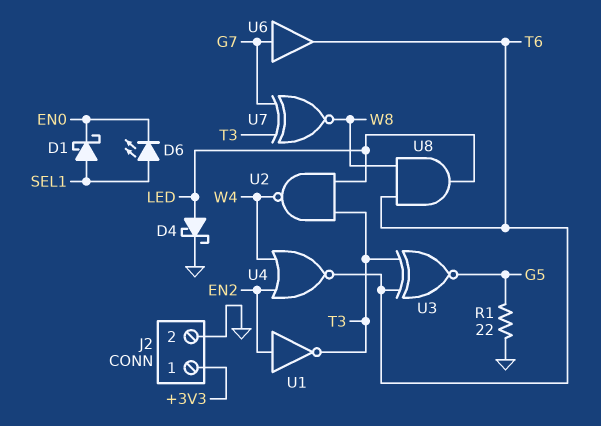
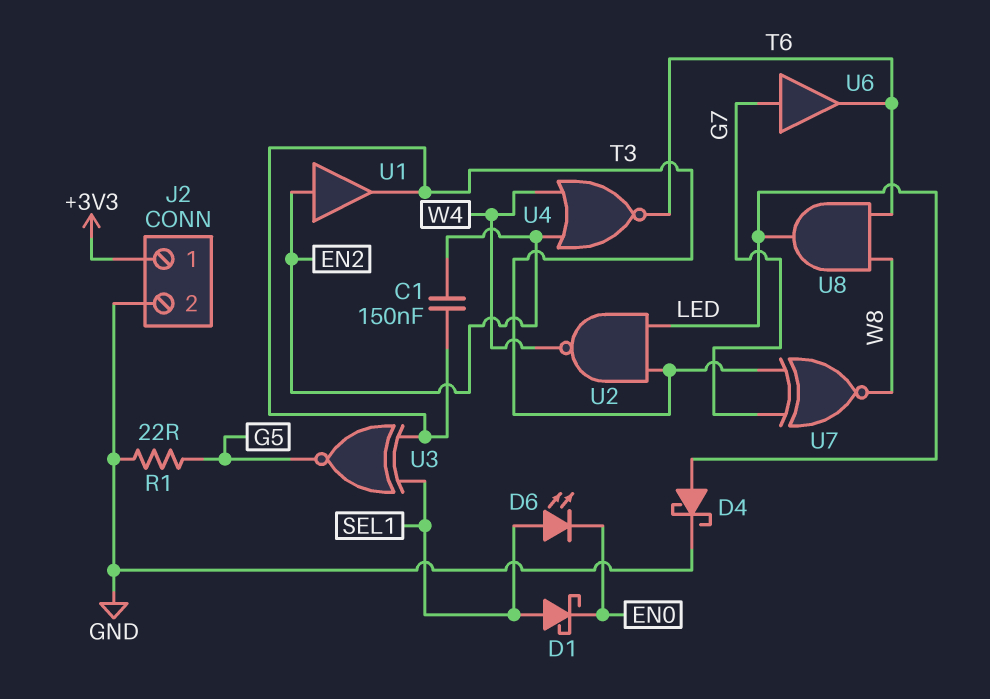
C1: none -> 150nF (EN2, T3)
U1: NOT (in EN2, out T3) -> buffer (in EN2, out T3)
U3: XNOR (in T3, in T6, out G5) -> XNOR (in SEL1, in T3, out G5)

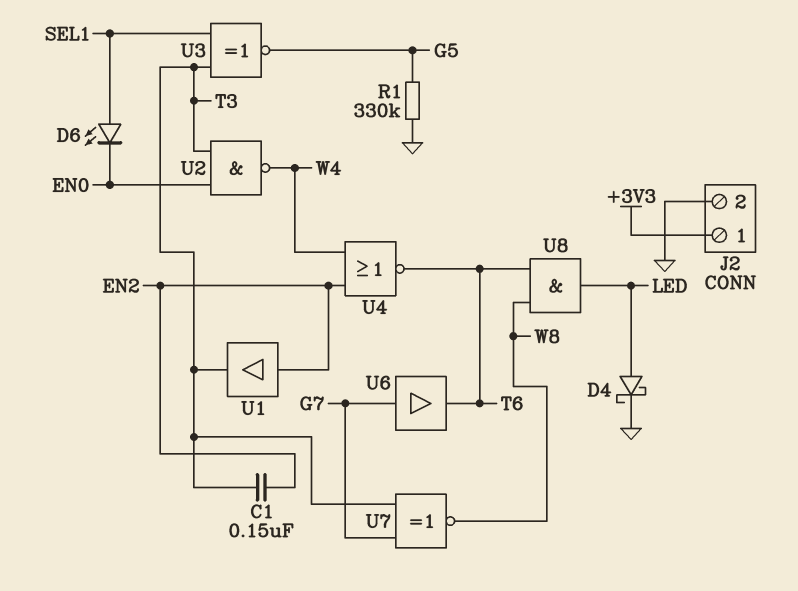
D1: schottky (A SEL1, K EN0) -> none
R1: 22 (G5, GND) -> 330k (G5, GND)
U2: NAND (in LED, in T3, out W4) -> NAND (in EN0, in T3, out W4)

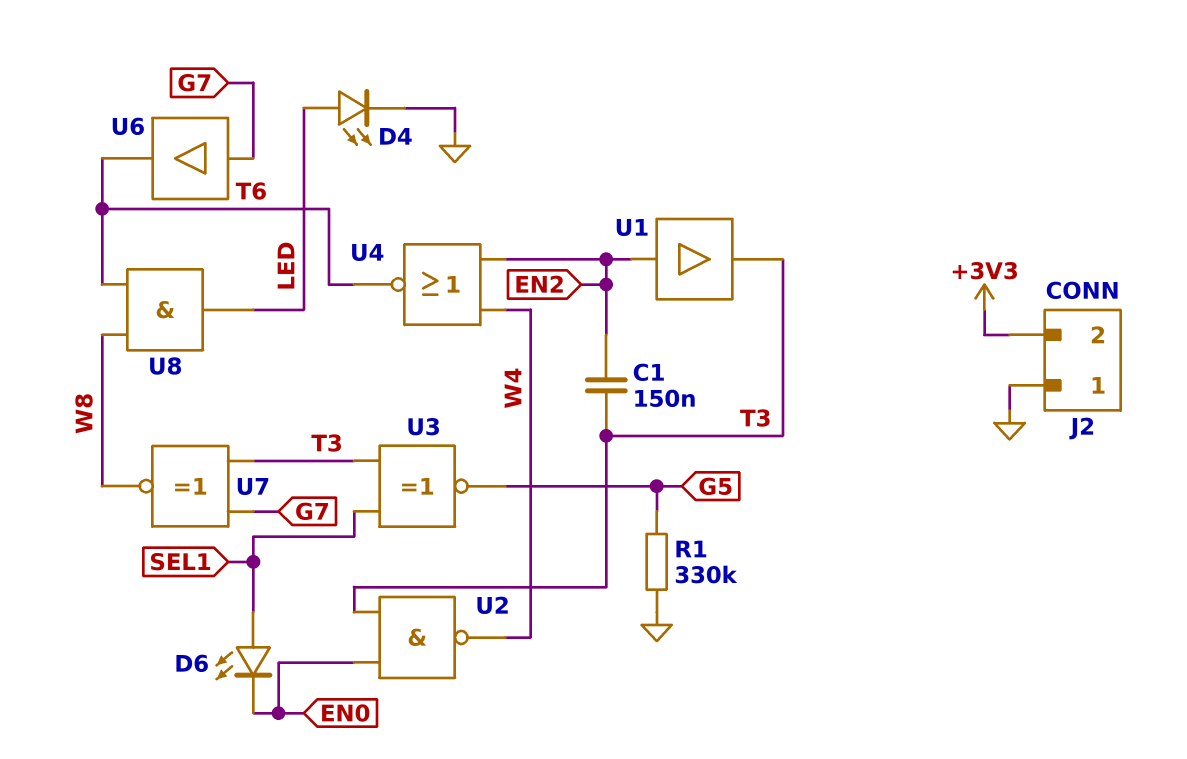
D4: schottky (A LED, K GND) -> LED (A LED, K GND)
J2 pin 1: +3V3 -> GND
J2 pin 2: GND -> +3V3

